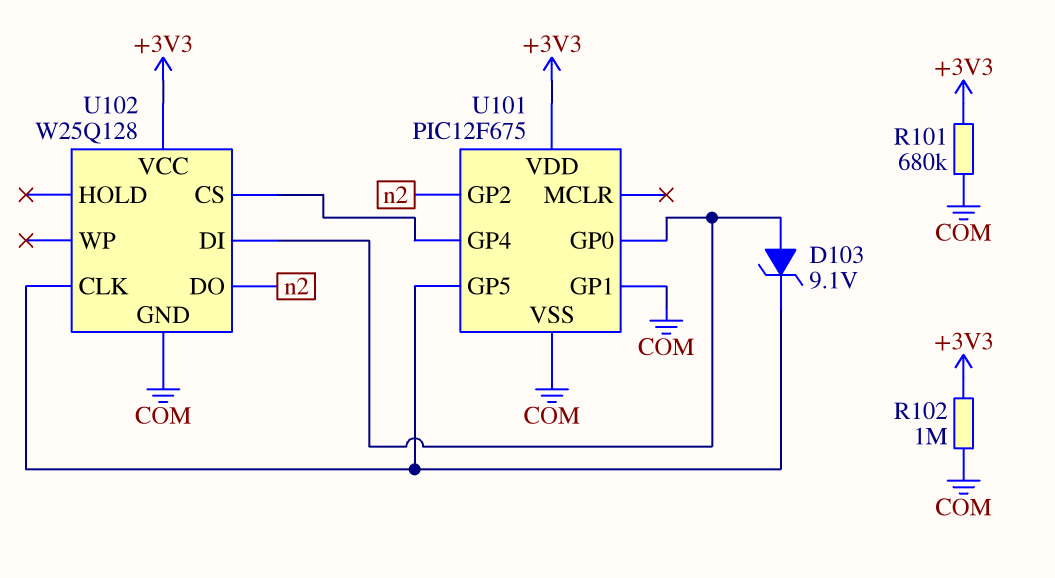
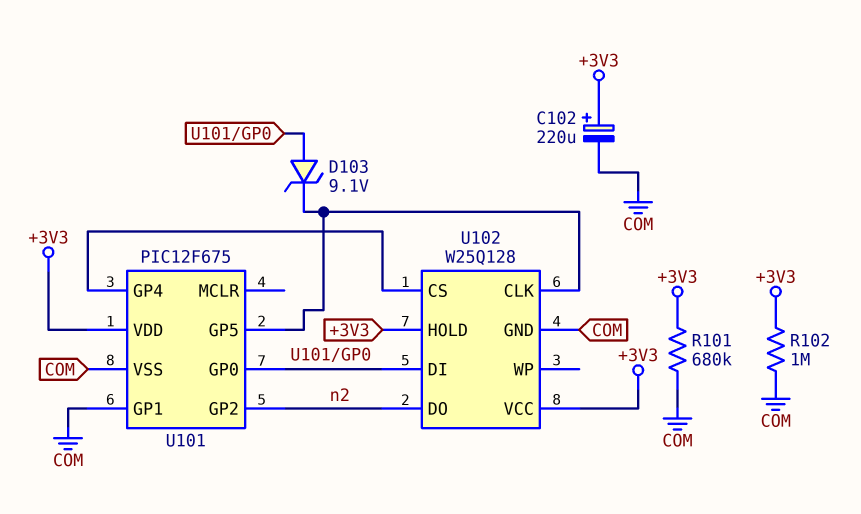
C102: none -> 220uF (plus +3V3, minus COM)
U102 pin HOLD: none -> +3V3

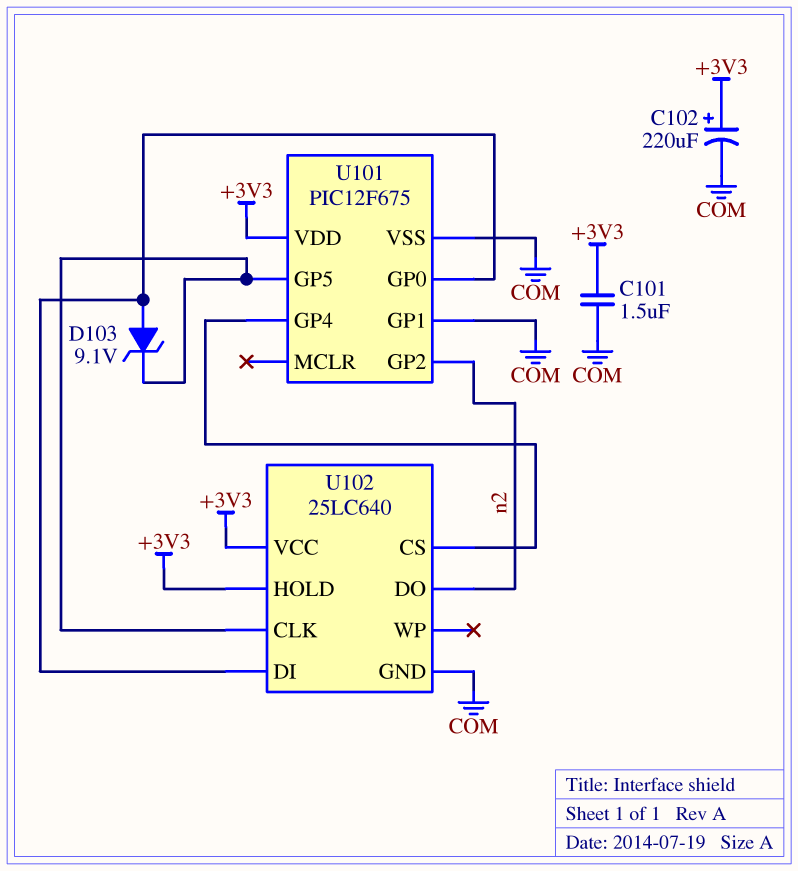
C101: none -> 1.5uF (+3V3, COM)
R101: 680k (+3V3, COM) -> none
R102: 1M (+3V3, COM) -> none
U102: W25Q128 -> 25LC640

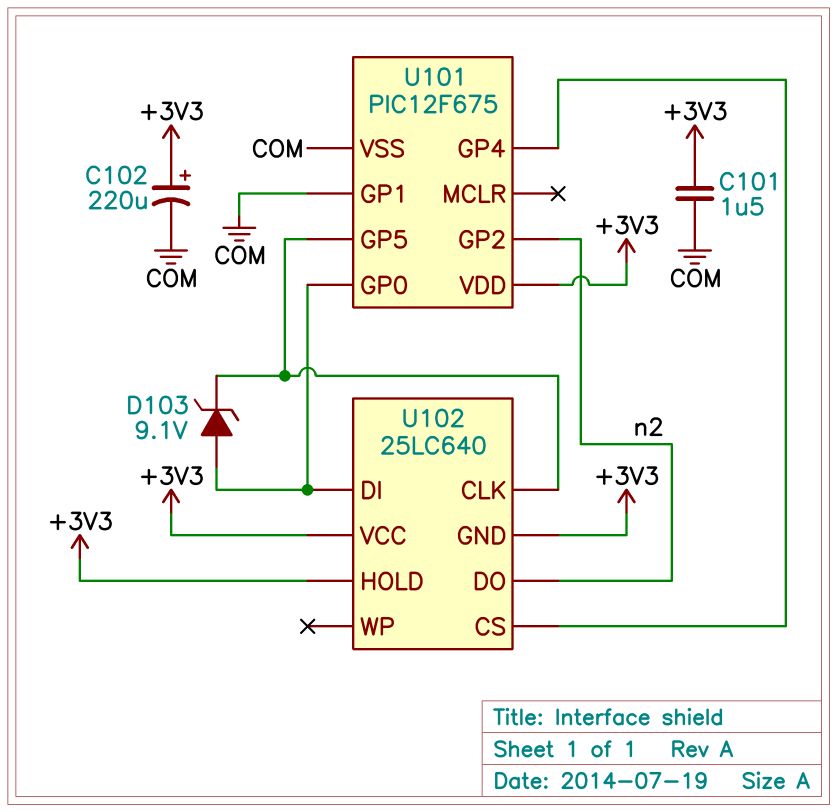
U102 pin GND: COM -> +3V3

